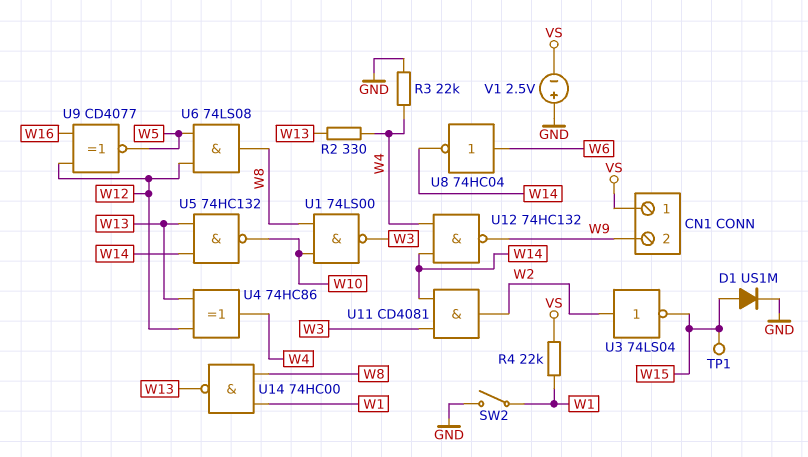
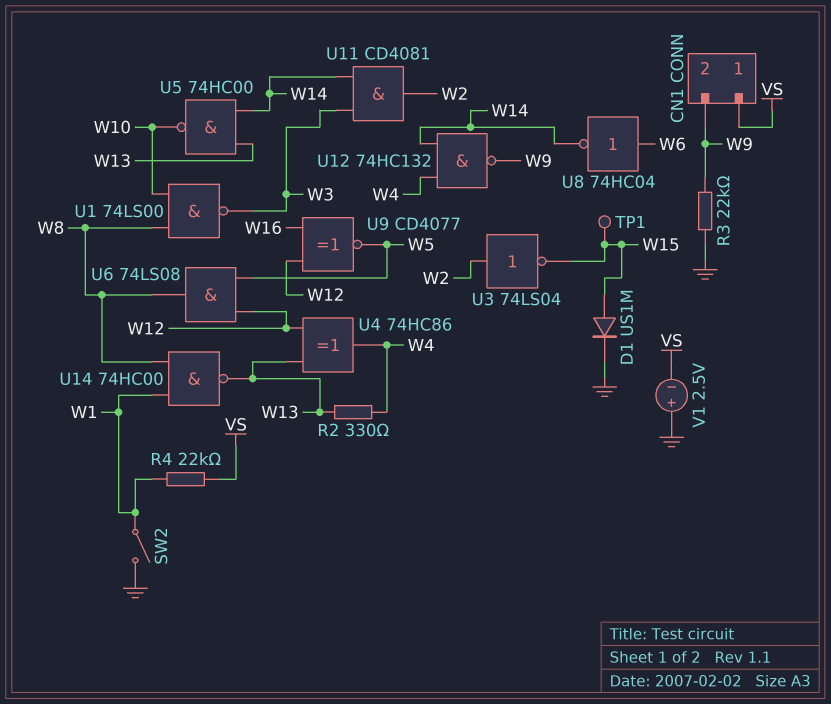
R3: 22k (GND, W4) -> 22k (GND, W9)
U5: NAND 74HC132 (in W13, in W14, out W10) -> NAND 74HC00 (in W13, in W14, out W10)

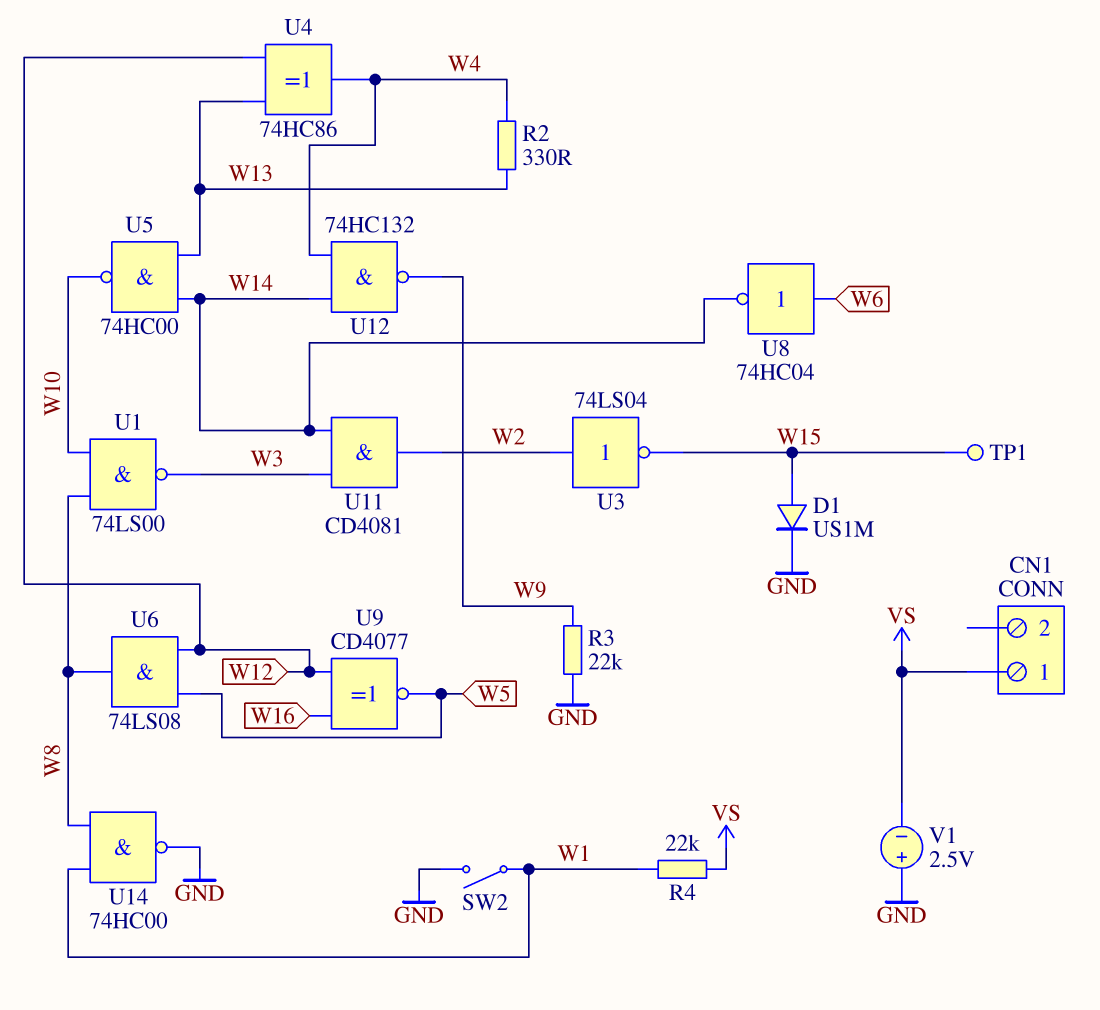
CN1 pin 2: W9 -> none
U14: NAND 74HC00 (in W1, in W8, out W13) -> NAND 74HC00 (in W1, in W8, out GND)

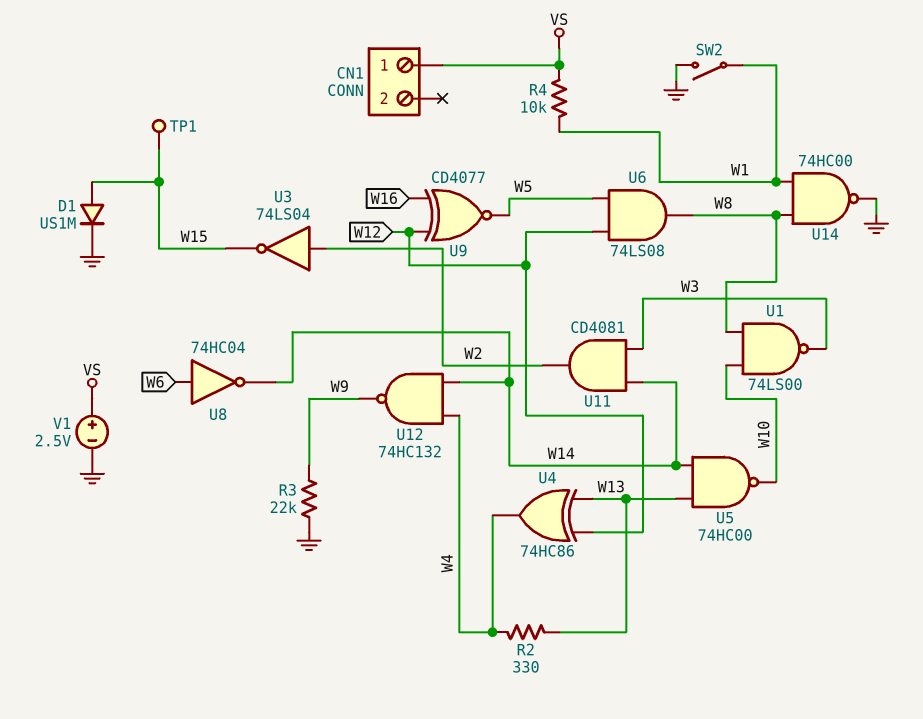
R4: 22k (VS, W1) -> 10k (VS, W1)
V1: 2.5V (plus GND, minus VS) -> 2.5V (plus VS, minus GND)

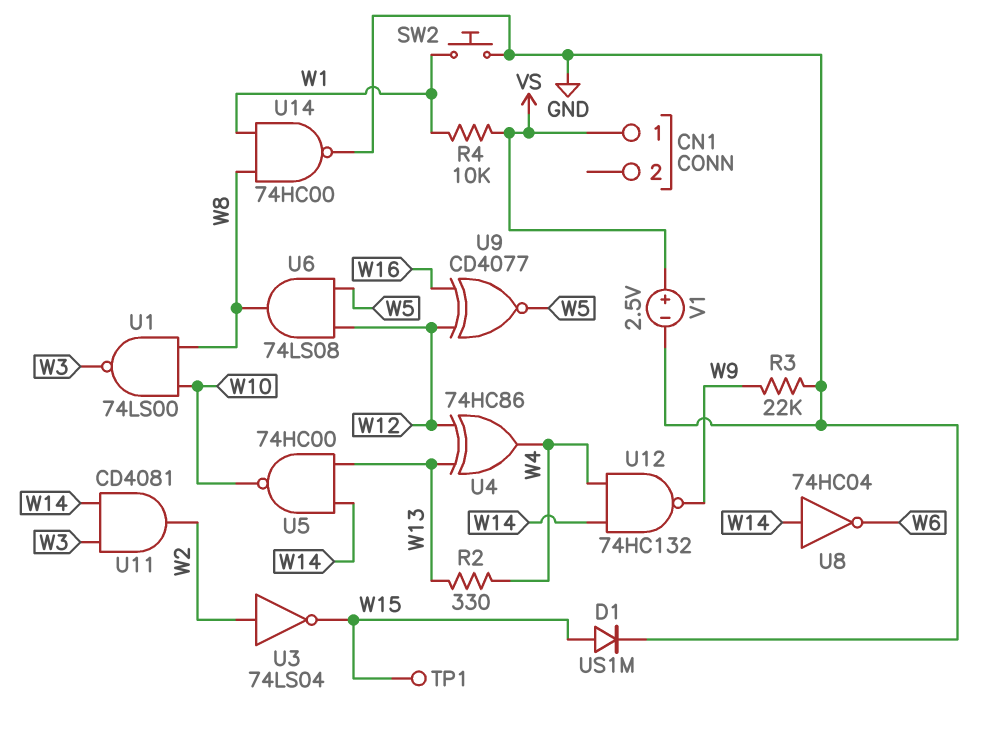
SW2: switch (GND, W1) -> button (GND, W1)
U8: NOT 74HC04 (in W6, out W14) -> NOT 74HC04 (in W14, out W6)

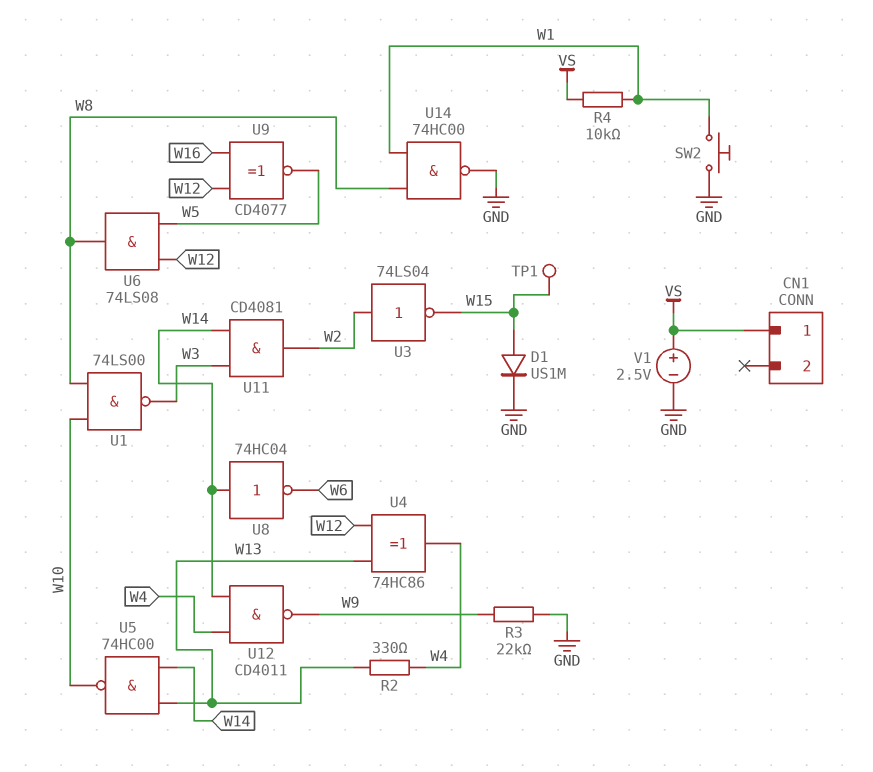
U12: NAND 74HC132 (in W4, in W14, out W9) -> NAND CD4011 (in W4, in W14, out W9)

